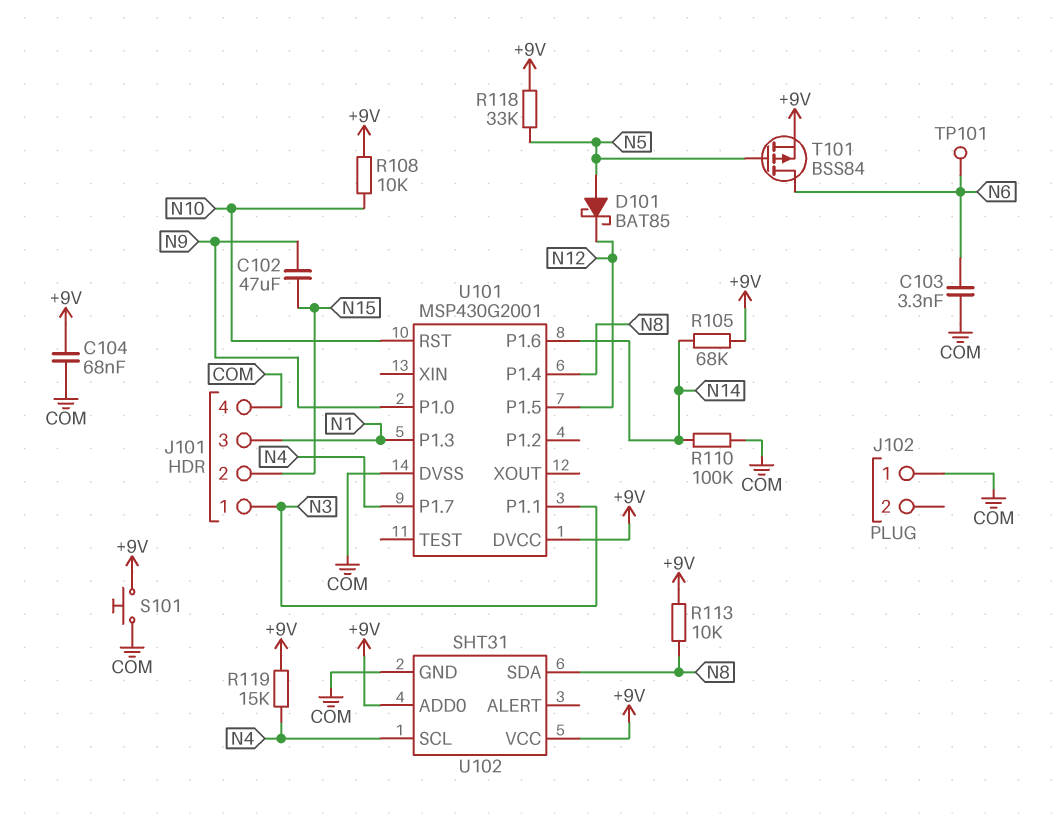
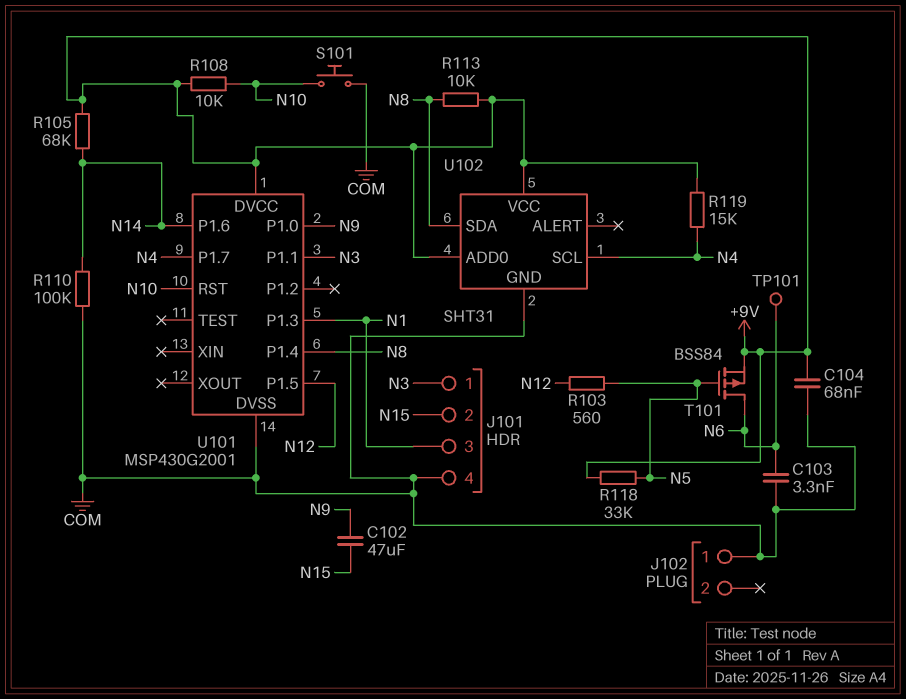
D101: schottky BAT85 (A N5, K N12) -> none
R103: none -> 560 (N5, N12)
S101: button (+9V, COM) -> button (COM, N10)

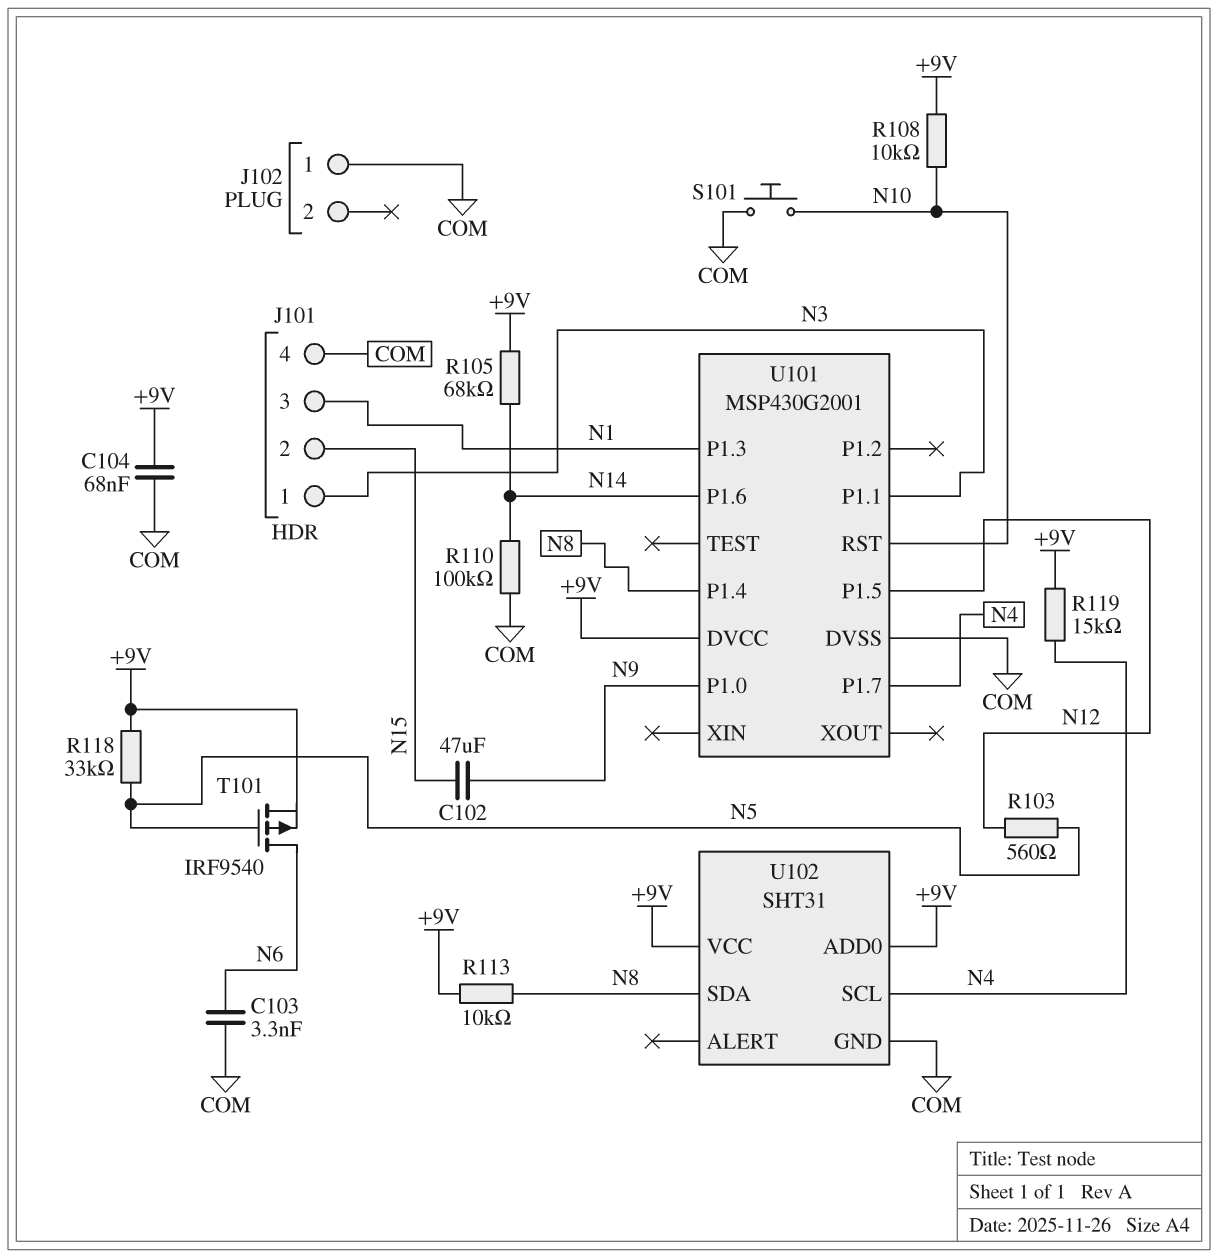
T101: PMOS BSS84 (G N5, D N6, S +9V) -> PMOS IRF9540 (G N5, D N6, S +9V)
TP101: test point (N6) -> none

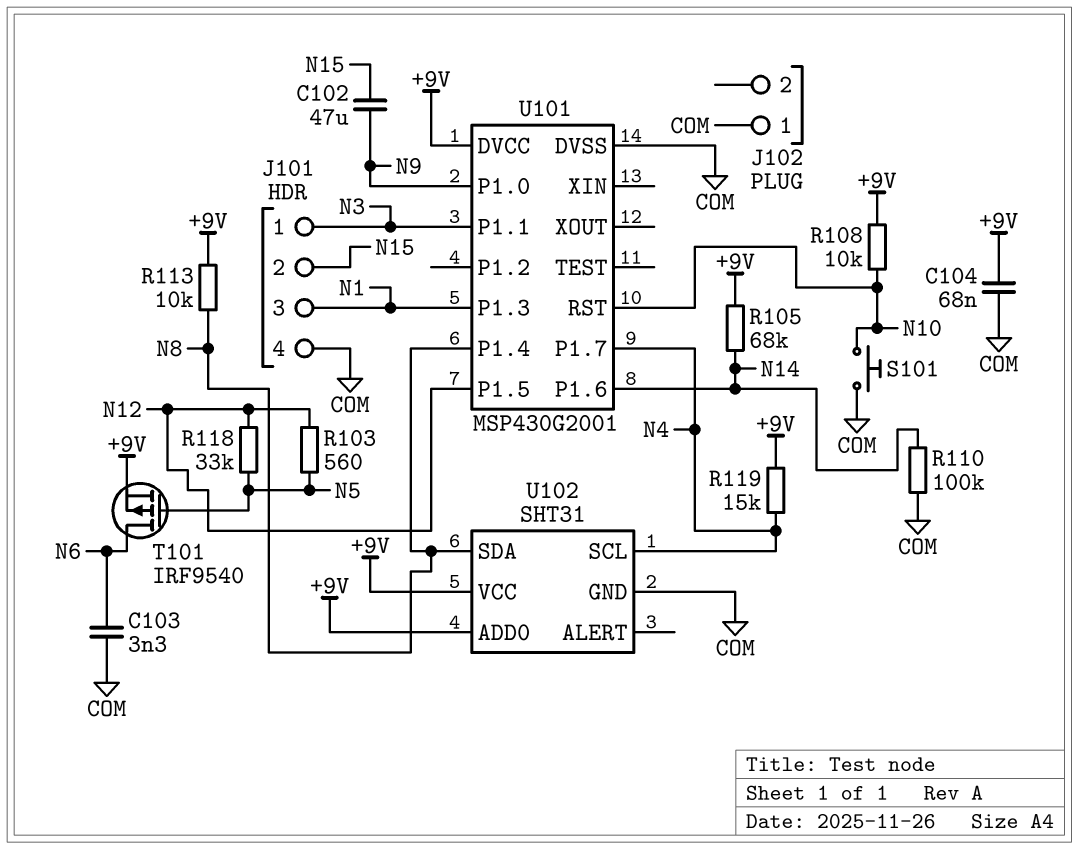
R118: 33k (+9V, N5) -> 33k (N5, N12)

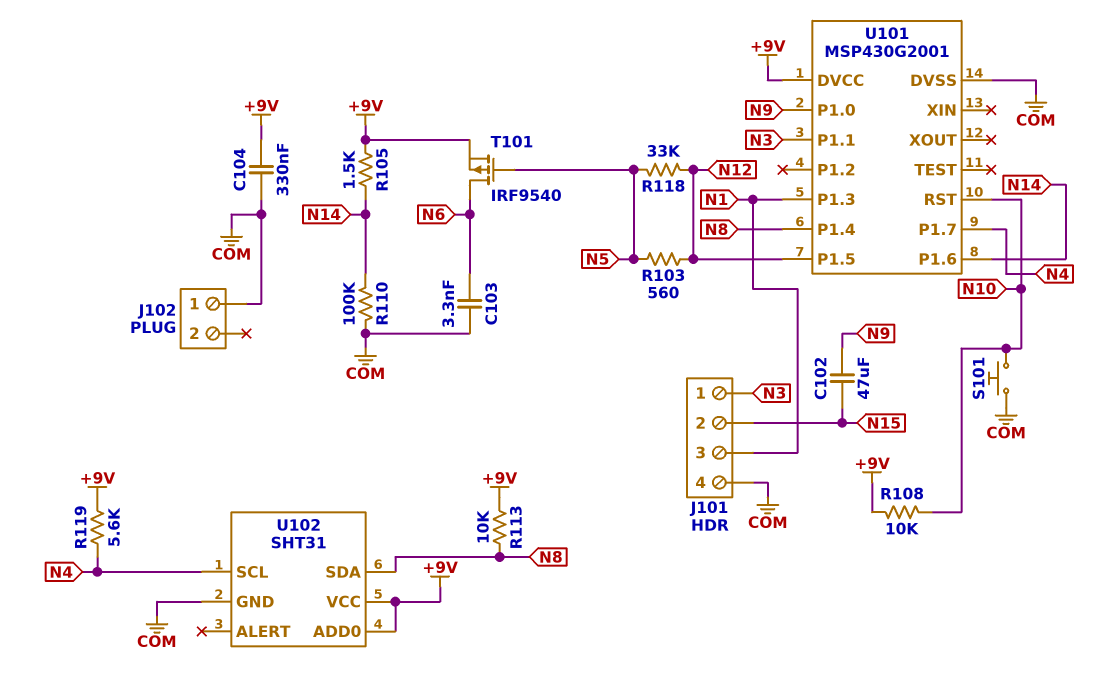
C104: 68nF (+9V, COM) -> 330nF (+9V, COM)
R105: 68k (+9V, N14) -> 1.5k (+9V, N14)
R119: 15k (+9V, N4) -> 5.6k (+9V, N4)

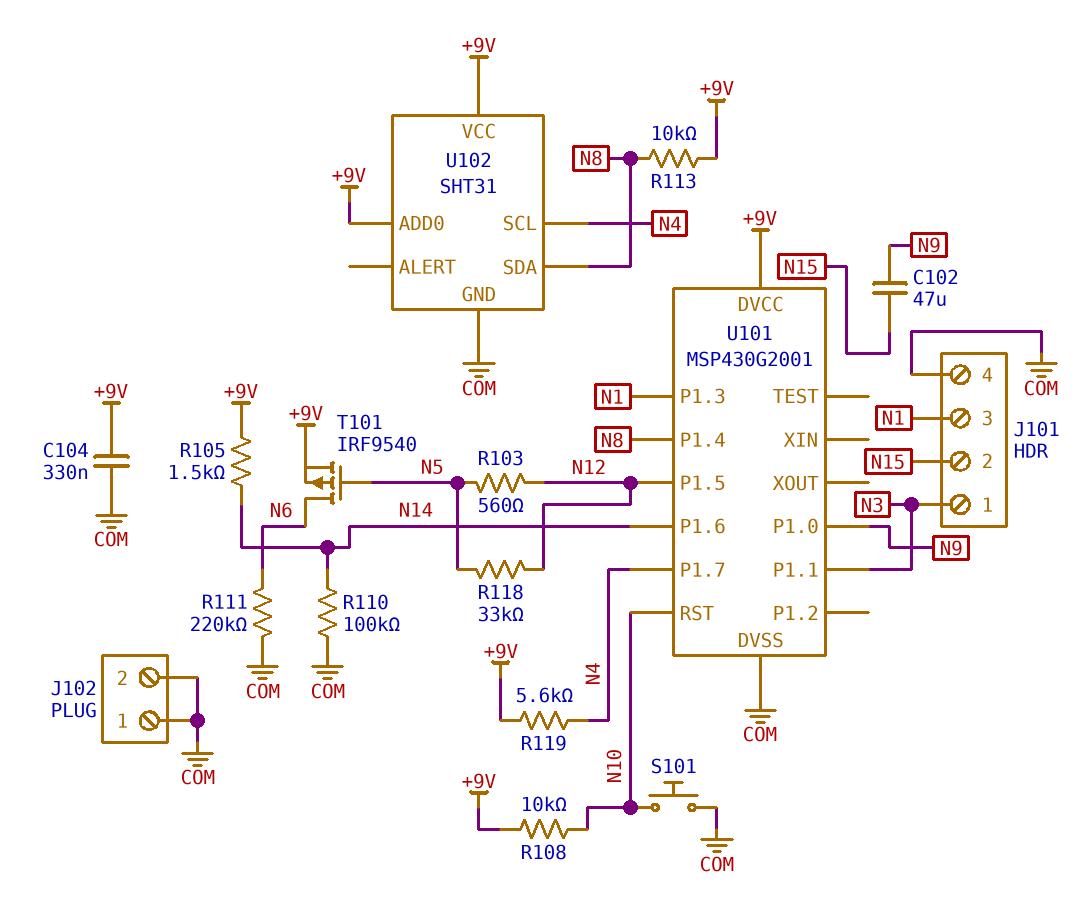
C103: 3.3nF (COM, N6) -> none
J102 pin 2: none -> COM
R111: none -> 220k (COM, N6)

